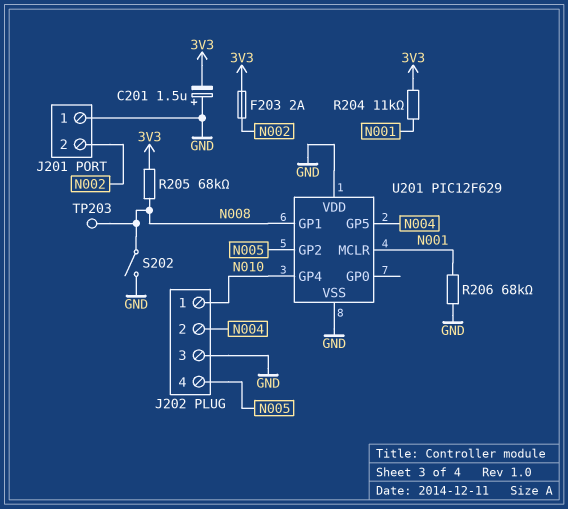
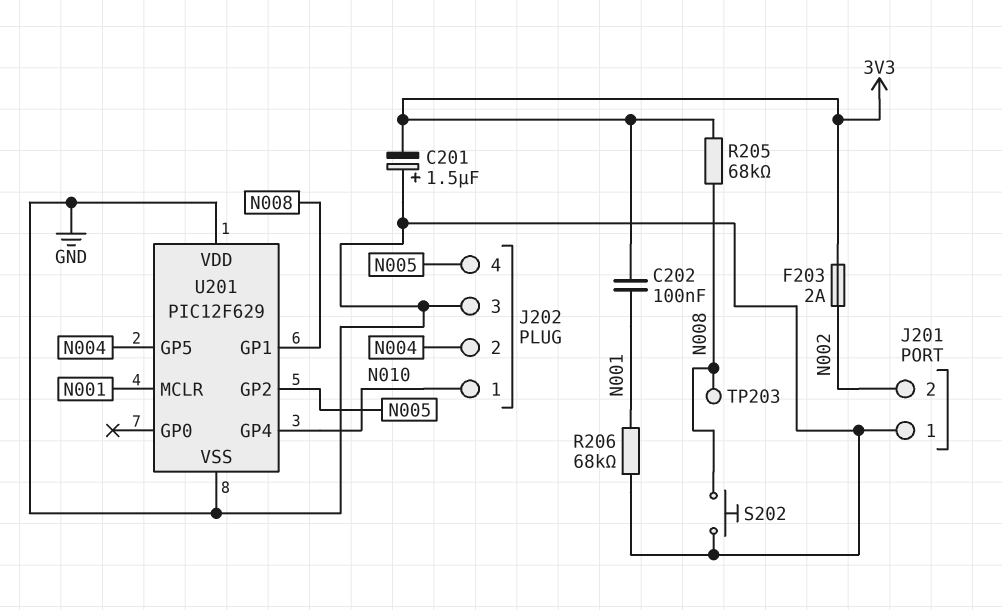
C202: none -> 100nF (3V3, N001)
R204: 11k (3V3, N001) -> none
S202: switch (GND, N008) -> button (GND, N008)

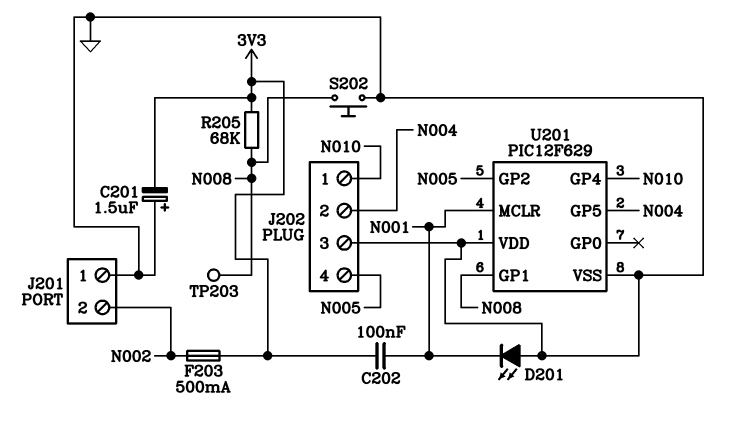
D201: none -> LED (A GND, K N001)
F203: 2A (3V3, N002) -> 500mA (3V3, N002)
R206: 68k (GND, N001) -> none

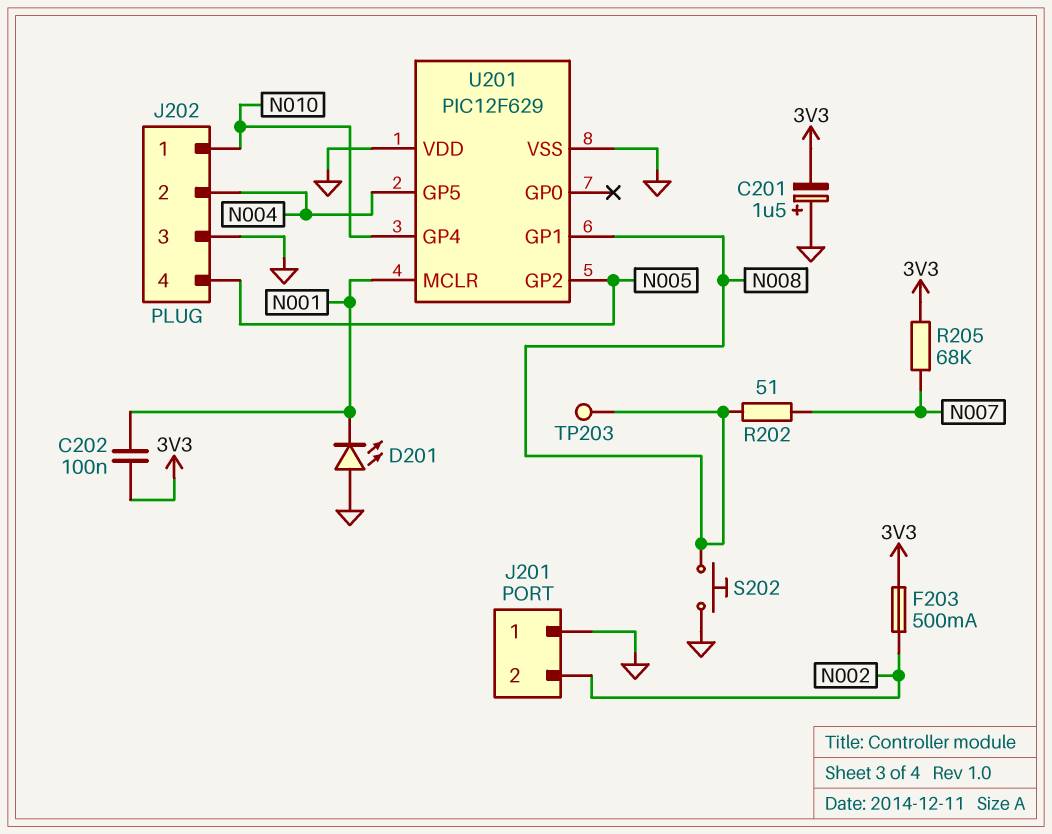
R202: none -> 51 (N007, N008)
R205: 68k (3V3, N008) -> 68k (3V3, N007)

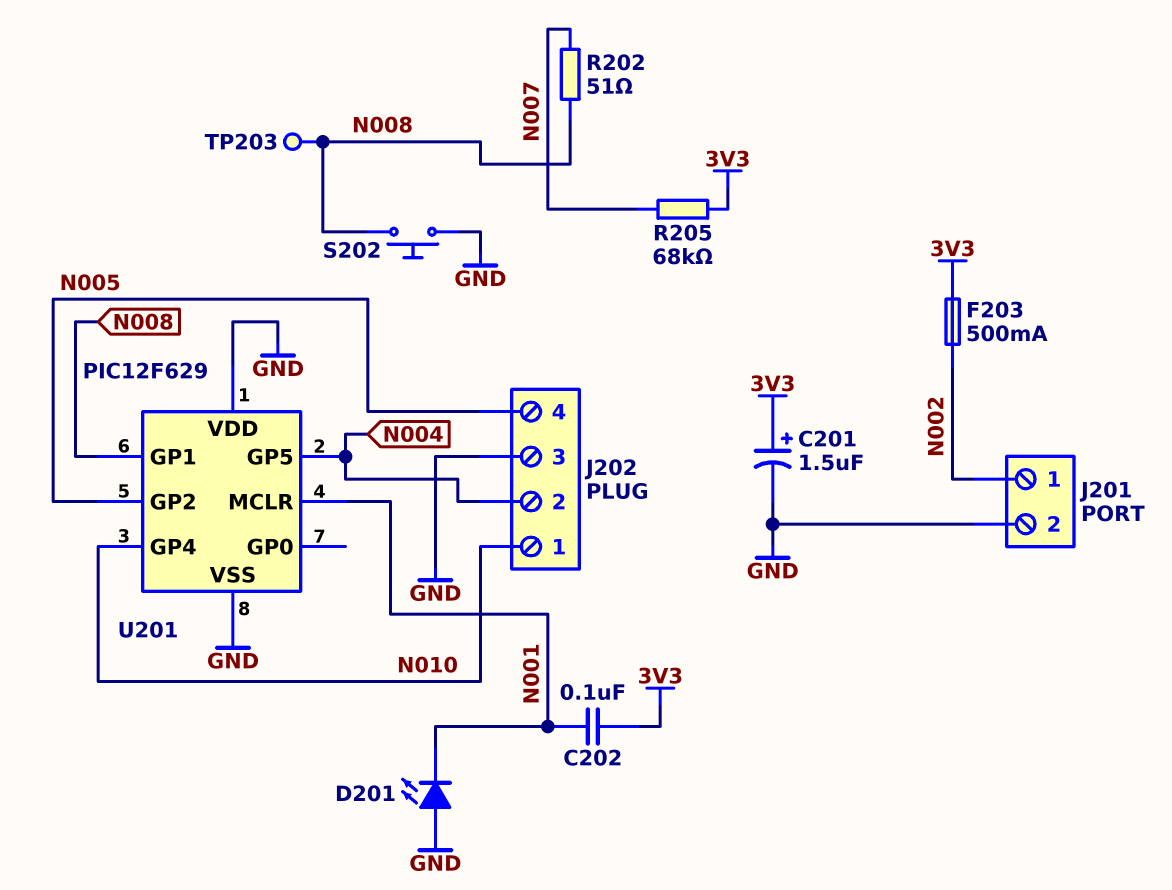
C201: 1.5uF (plus GND, minus 3V3) -> 1.5uF (plus 3V3, minus GND)
J201 pin 1: GND -> N002
J201 pin 2: N002 -> GND

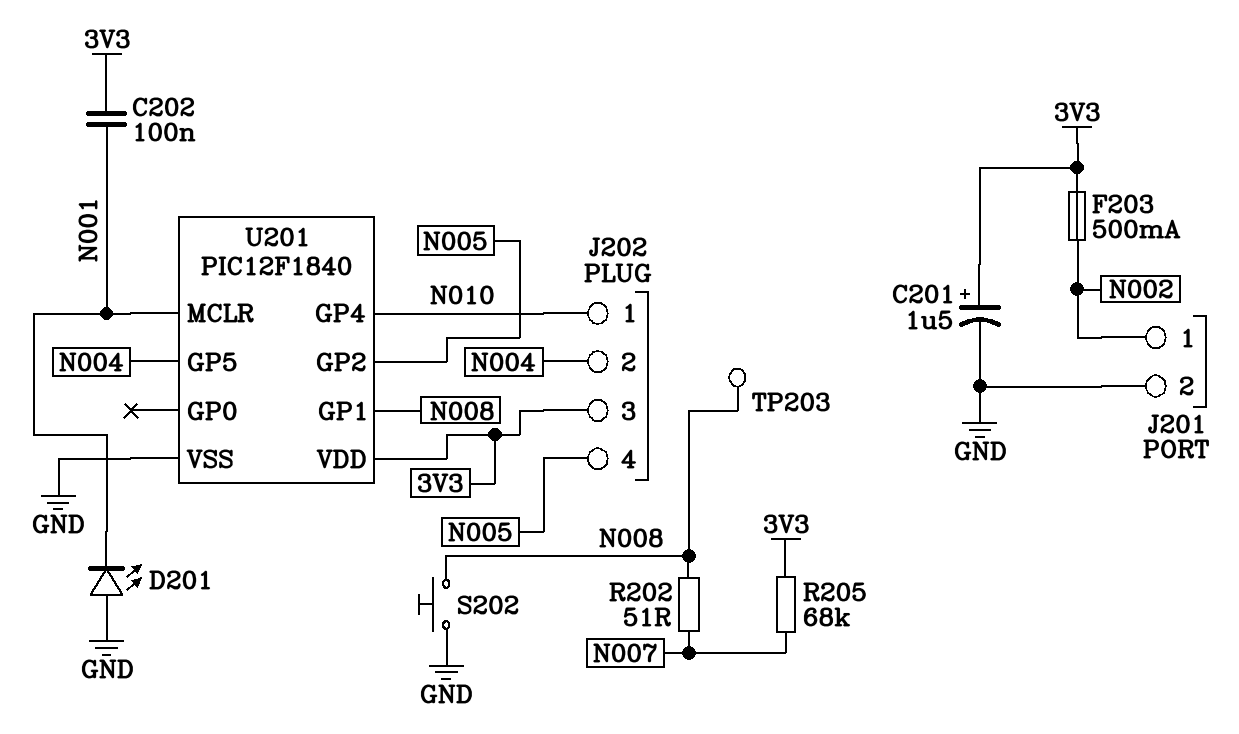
J202 pin 3: GND -> 3V3
U201: PIC12F629 -> PIC12F1840
U201 pin VDD: GND -> 3V3

